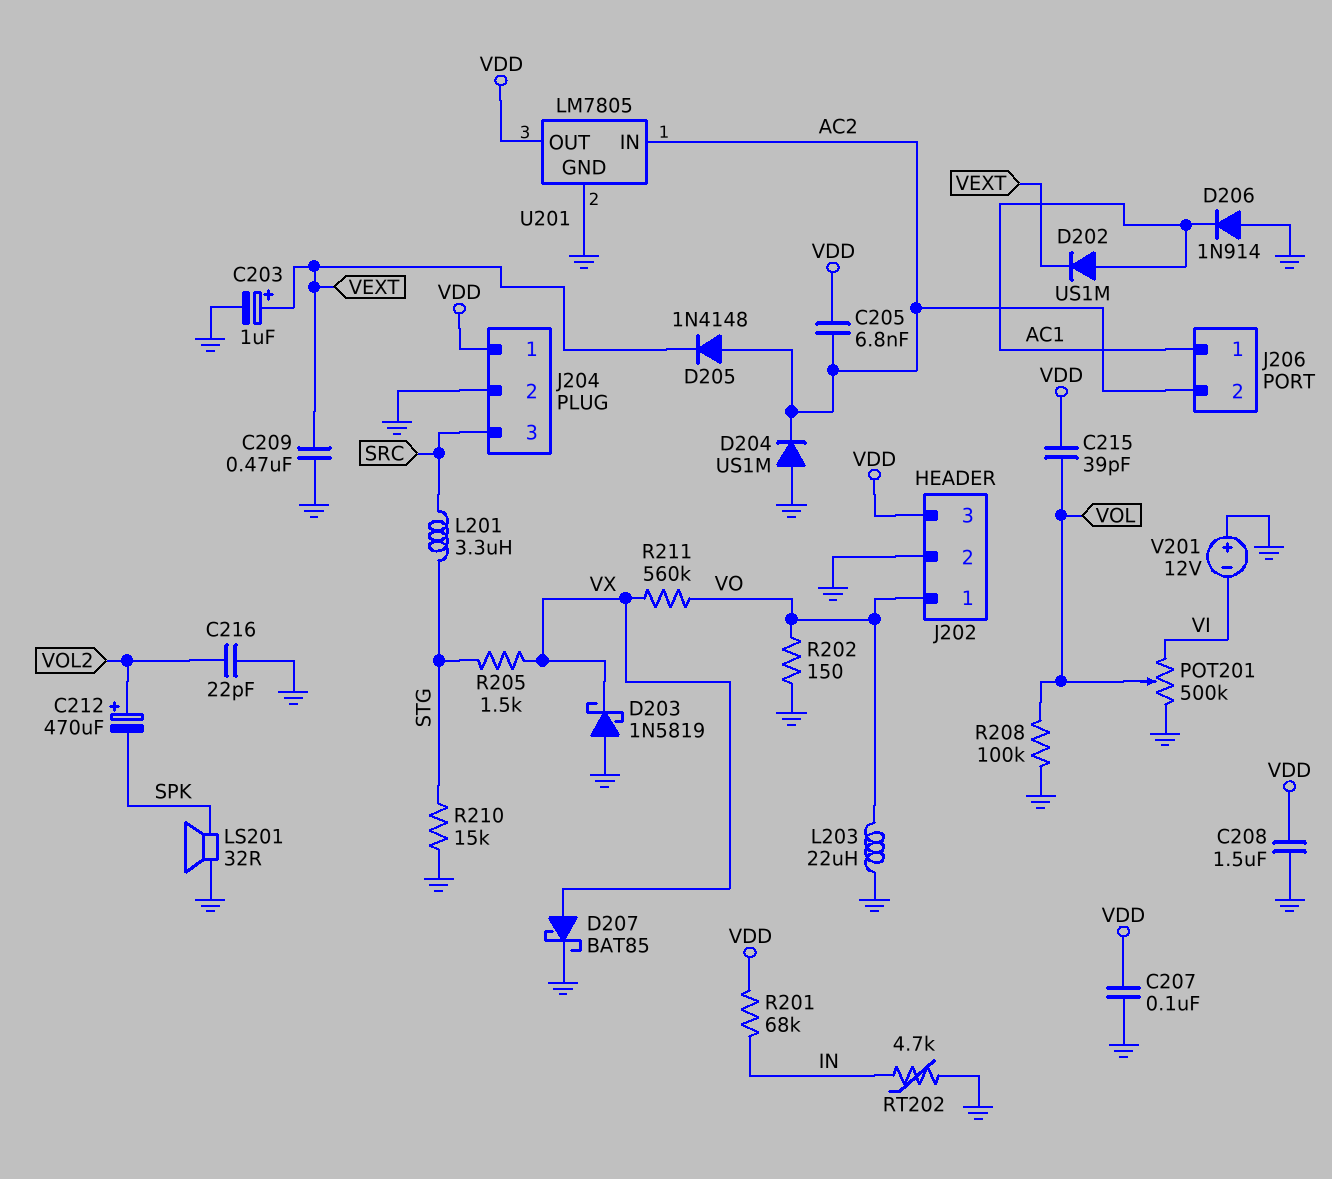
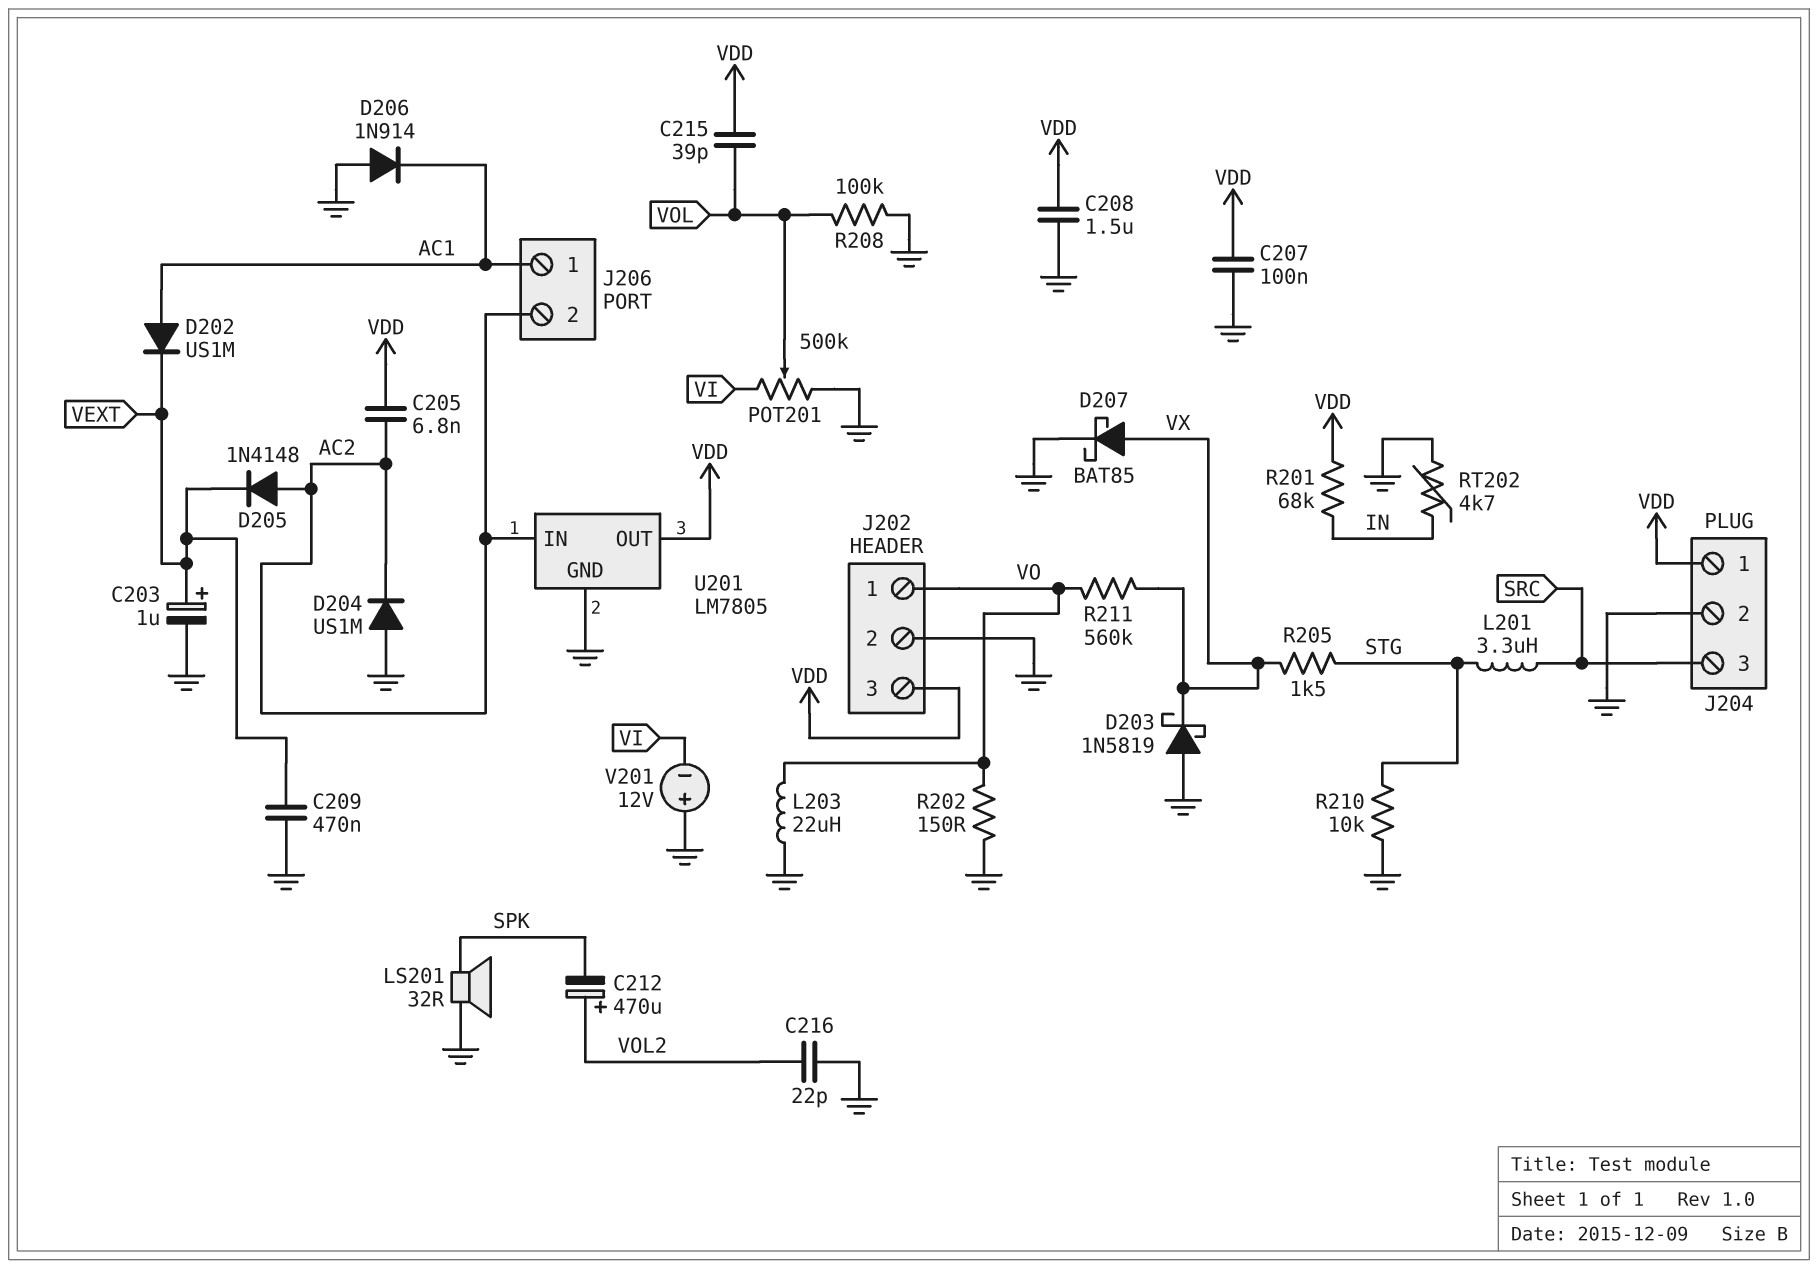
R210: 15k (GND, STG) -> 10k (GND, STG)

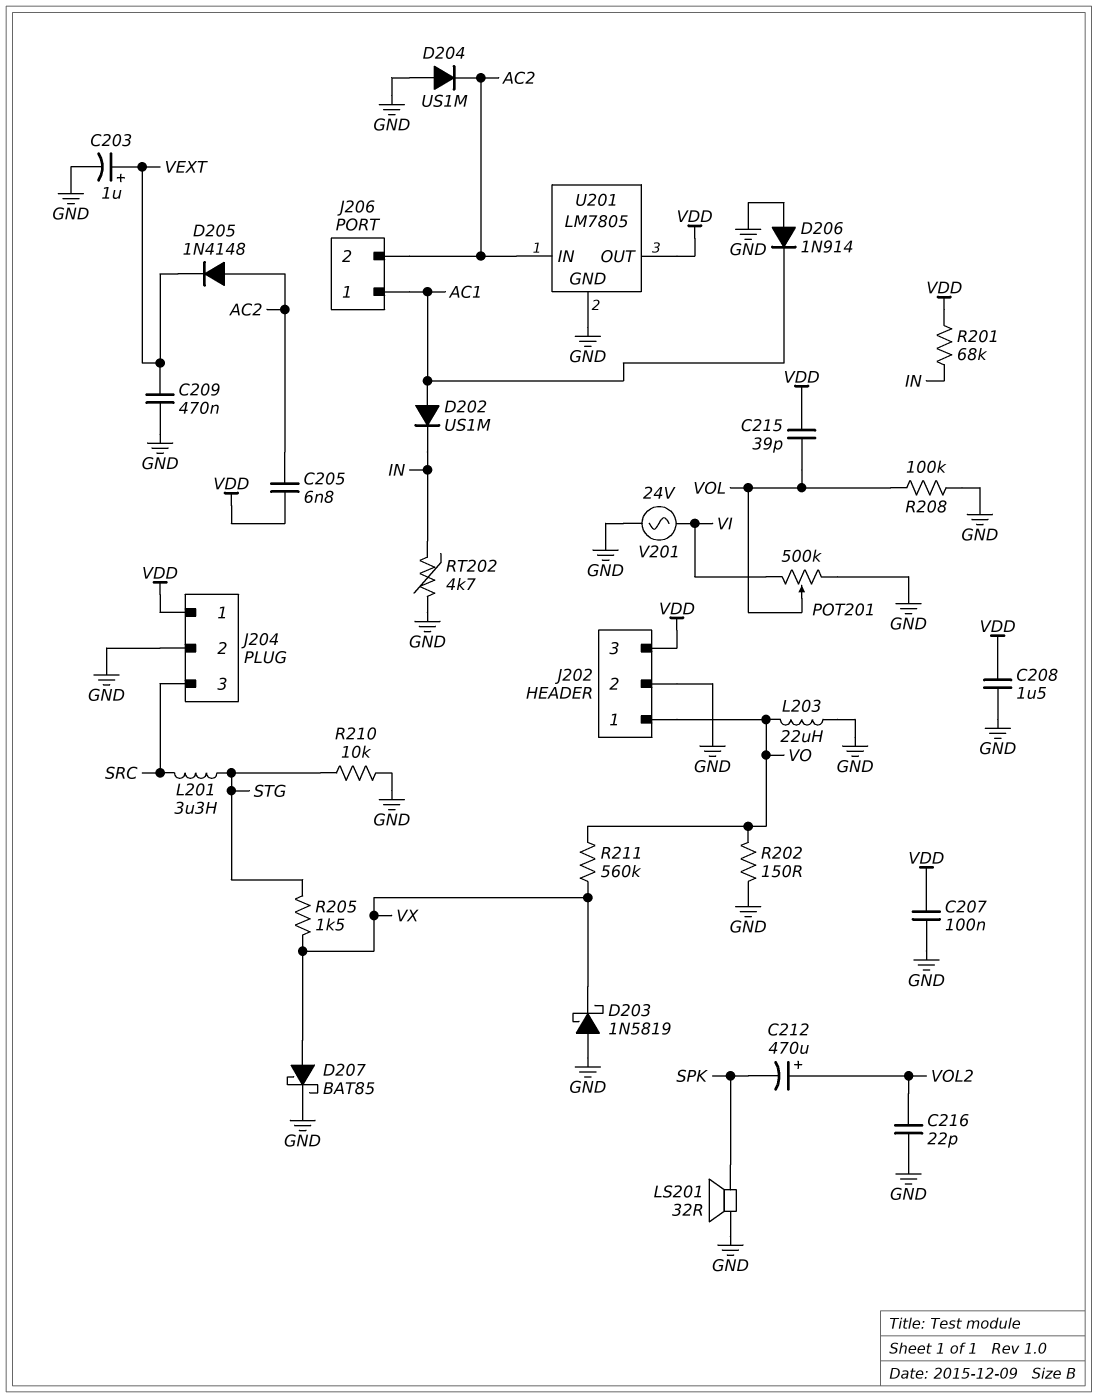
D202: diode US1M (A AC1, K VEXT) -> diode US1M (A AC1, K IN)
V201: 12V (plus GND, minus VI) -> AC 24V (GND, VI)

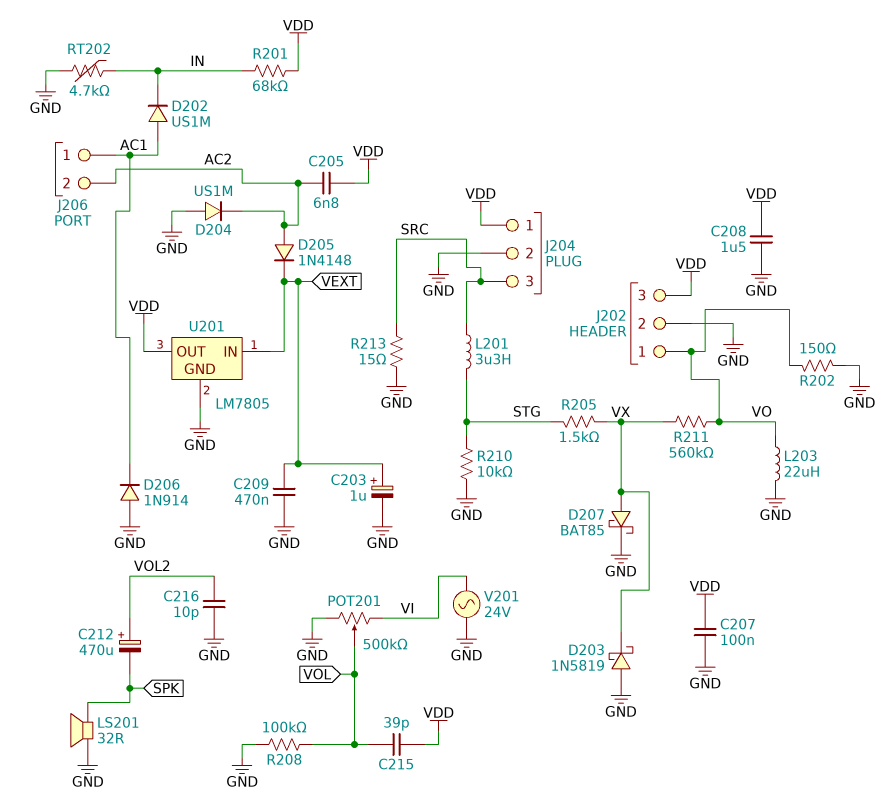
C216: 22pF (GND, VOL2) -> 10pF (GND, VOL2)
R213: none -> 15 (GND, SRC)
U201 pin IN: AC2 -> VEXT

